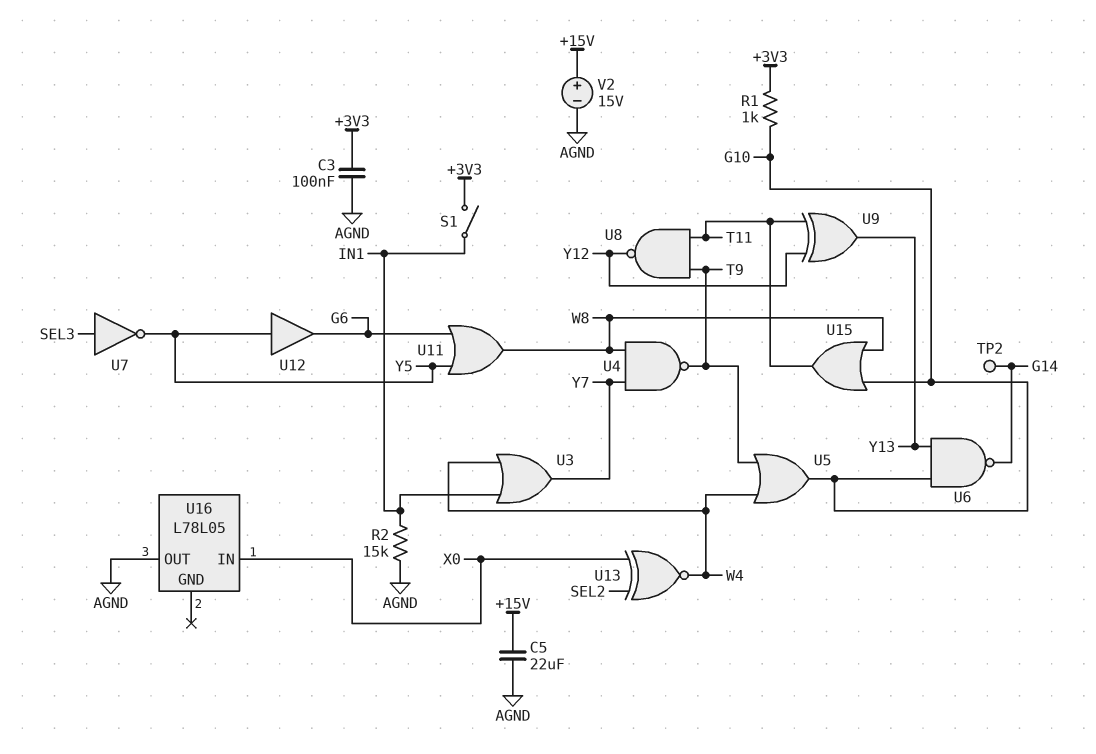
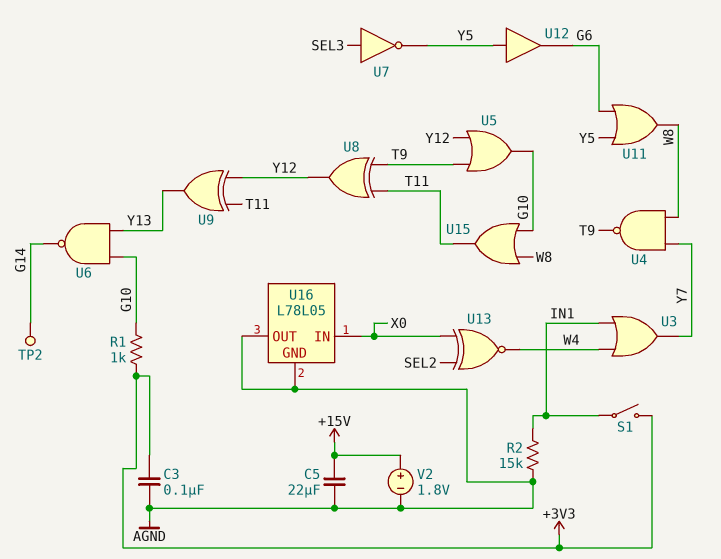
U5: OR (in T9, in W4, out G10) -> OR (in T9, in Y12, out G10)
U8: NAND (in T9, in T11, out Y12) -> XOR (in T9, in T11, out Y12)
U16 pin GND: none -> AGND
V2: 15V (plus +15V, minus AGND) -> 1.8V (plus +15V, minus AGND)

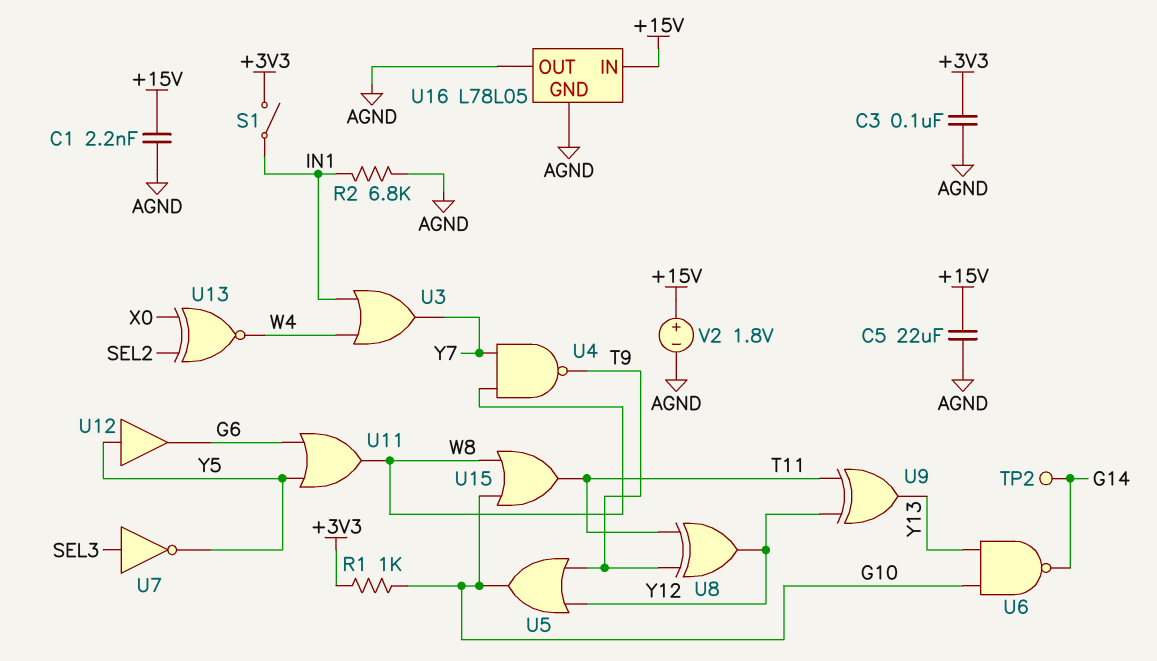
C1: none -> 2.2nF (+15V, AGND)
R2: 15k (AGND, IN1) -> 6.8k (AGND, IN1)
U16 pin IN: X0 -> +15V

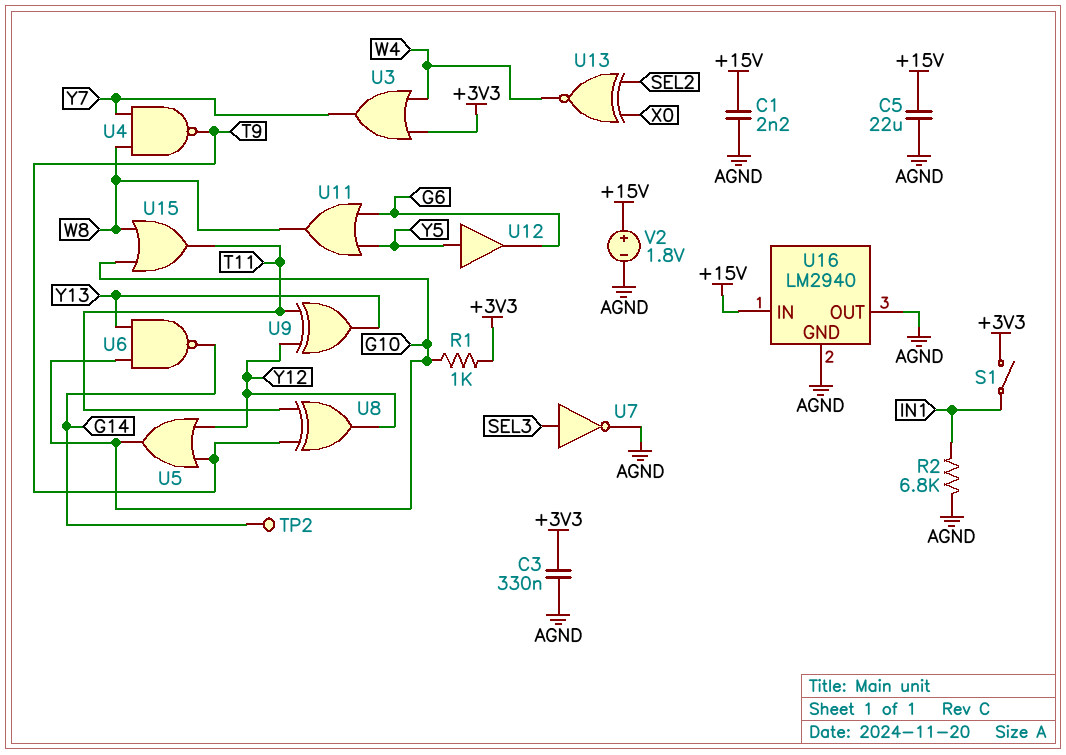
C3: 100nF (+3V3, AGND) -> 330nF (+3V3, AGND)
U3: OR (in IN1, in W4, out Y7) -> OR (in +3V3, in W4, out Y7)
U7: NOT (in SEL3, out Y5) -> NOT (in SEL3, out AGND)
U16: L78L05 -> LM2940

